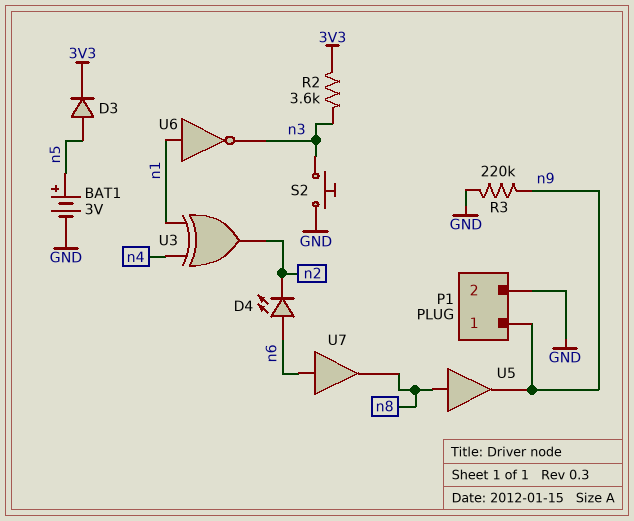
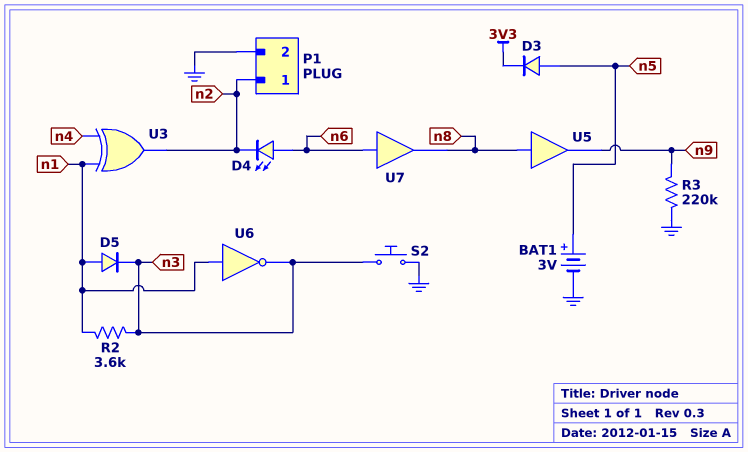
D5: none -> diode (A n1, K n3)
P1 pin 1: n9 -> n2
R2: 3.6k (3V3, n3) -> 3.6k (n1, n3)

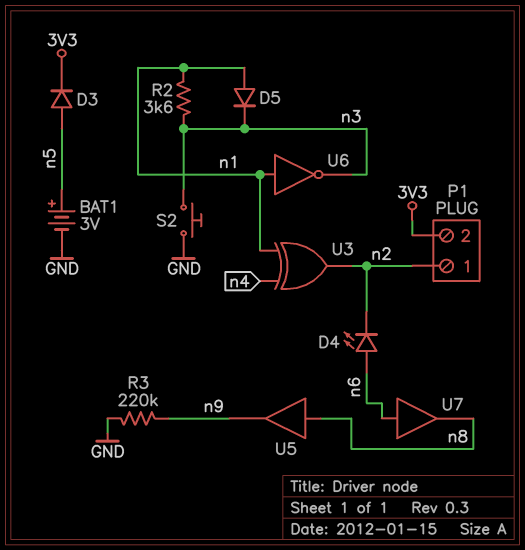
P1 pin 2: GND -> 3V3

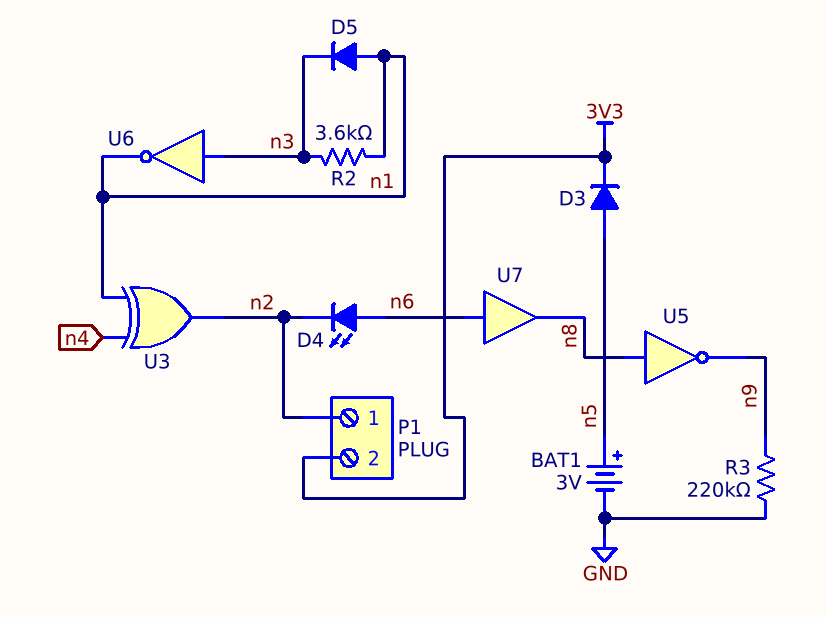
S2: button (GND, n3) -> none
U5: buffer (in n8, out n9) -> NOT (in n8, out n9)
U6: NOT (in n1, out n3) -> NOT (in n3, out n1)

